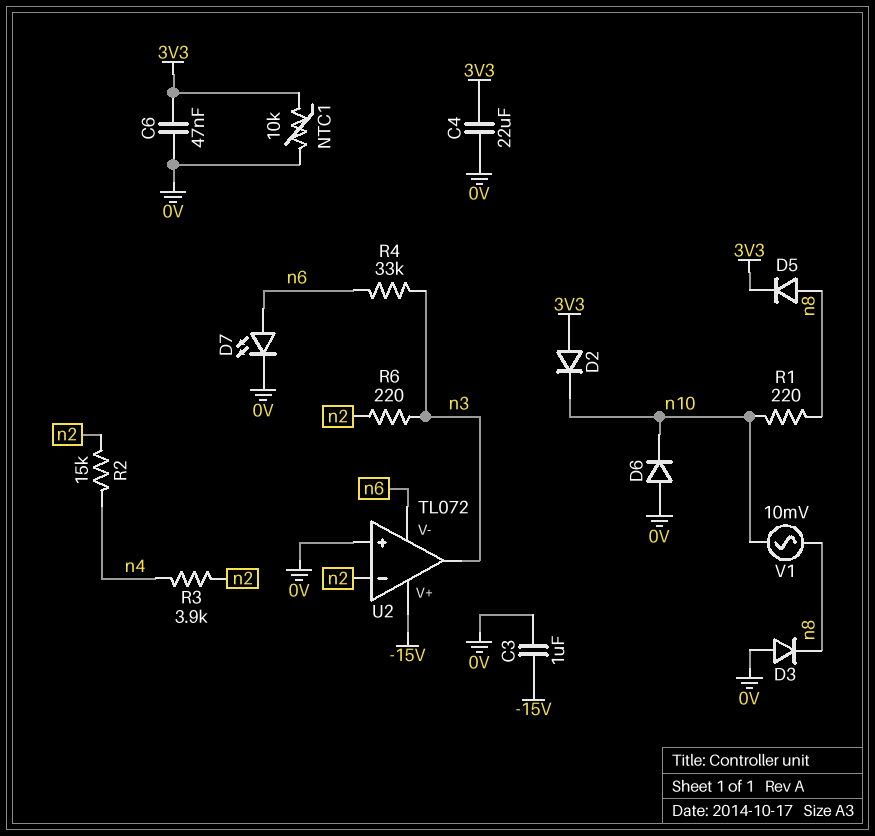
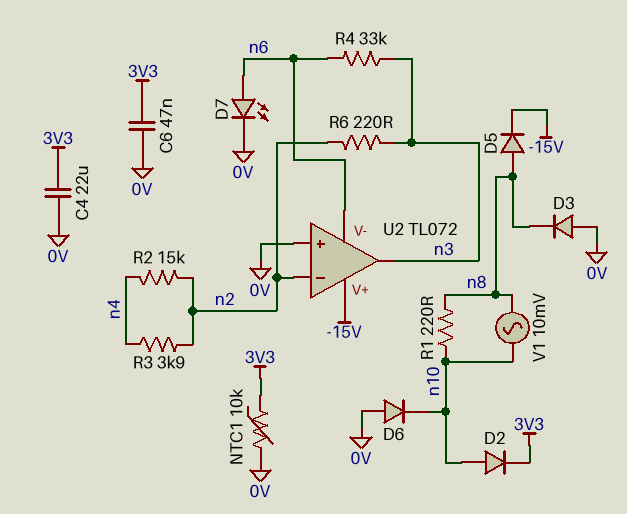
C3: 1uF (-15V, 0V) -> none
D2: diode (A 3V3, K n10) -> diode (A n10, K 3V3)
D5: diode (A n8, K 3V3) -> diode (A n8, K -15V)

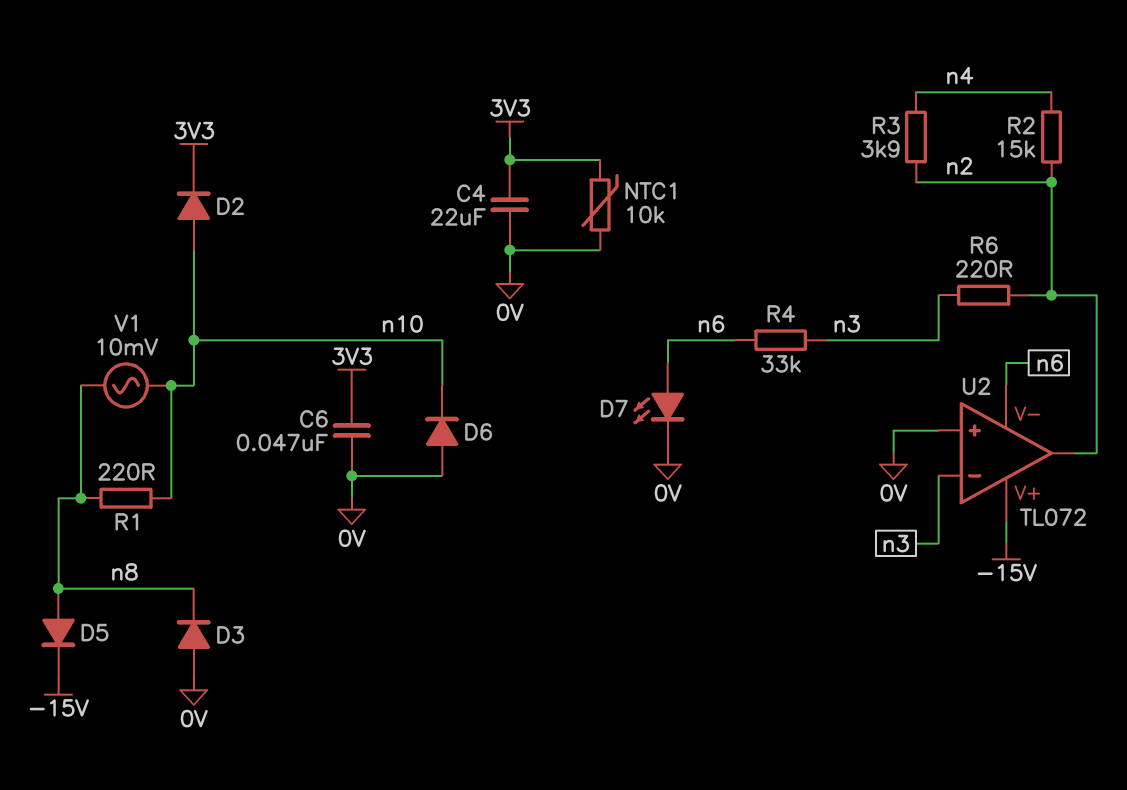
U2 pin in-: n2 -> n3
U2 pin out: n3 -> n2

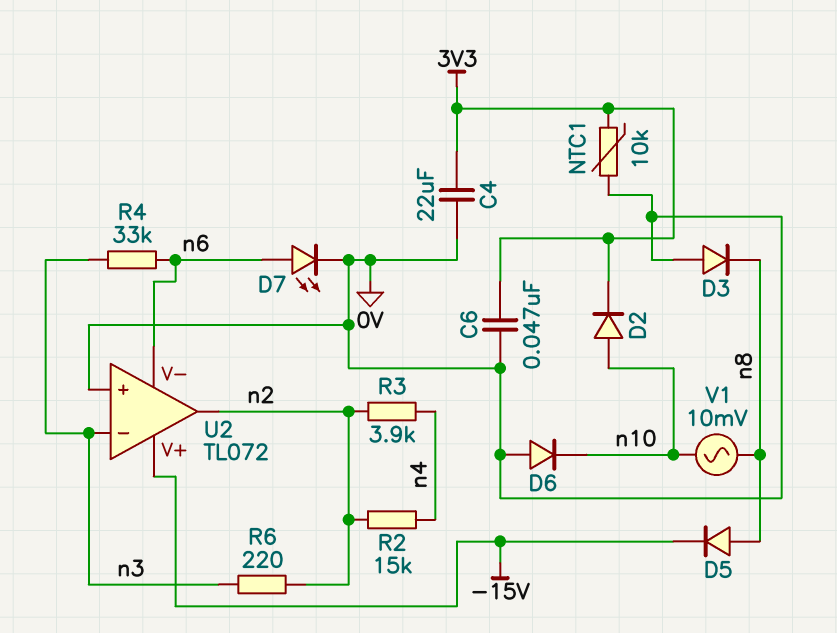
R1: 220 (n8, n10) -> none

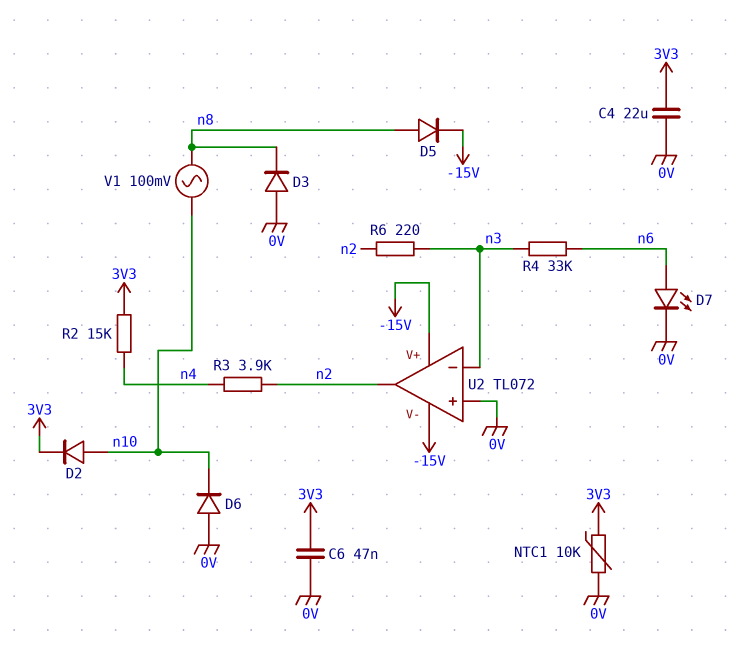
R2: 15k (n2, n4) -> 15k (3V3, n4)
U2 pin V-: n6 -> -15V
V1: AC 10mV (n8, n10) -> AC 100mV (n8, n10)

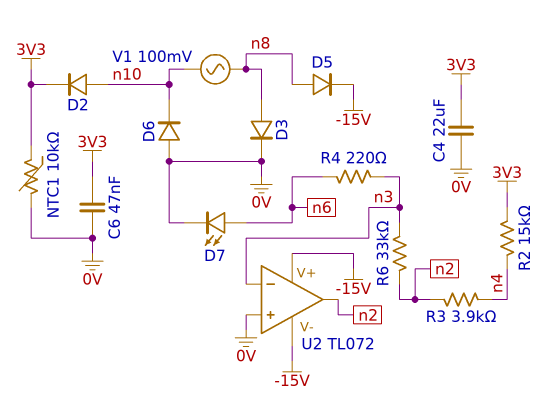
D3: diode (A 0V, K n8) -> diode (A n8, K 0V)
R4: 33k (n3, n6) -> 220 (n3, n6)
R6: 220 (n2, n3) -> 33k (n2, n3)

